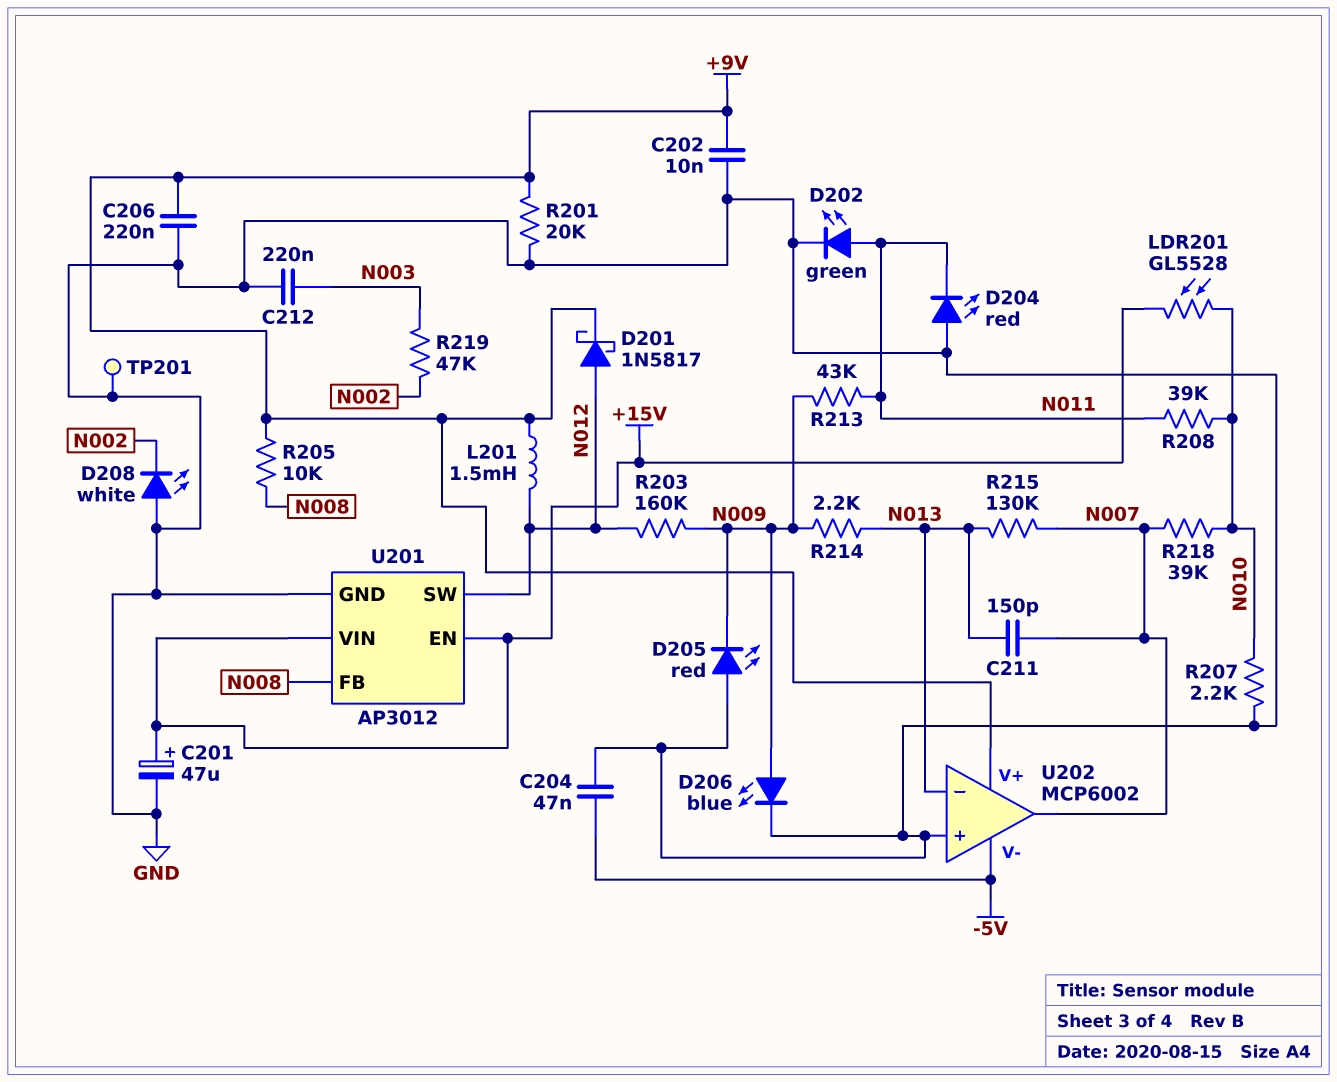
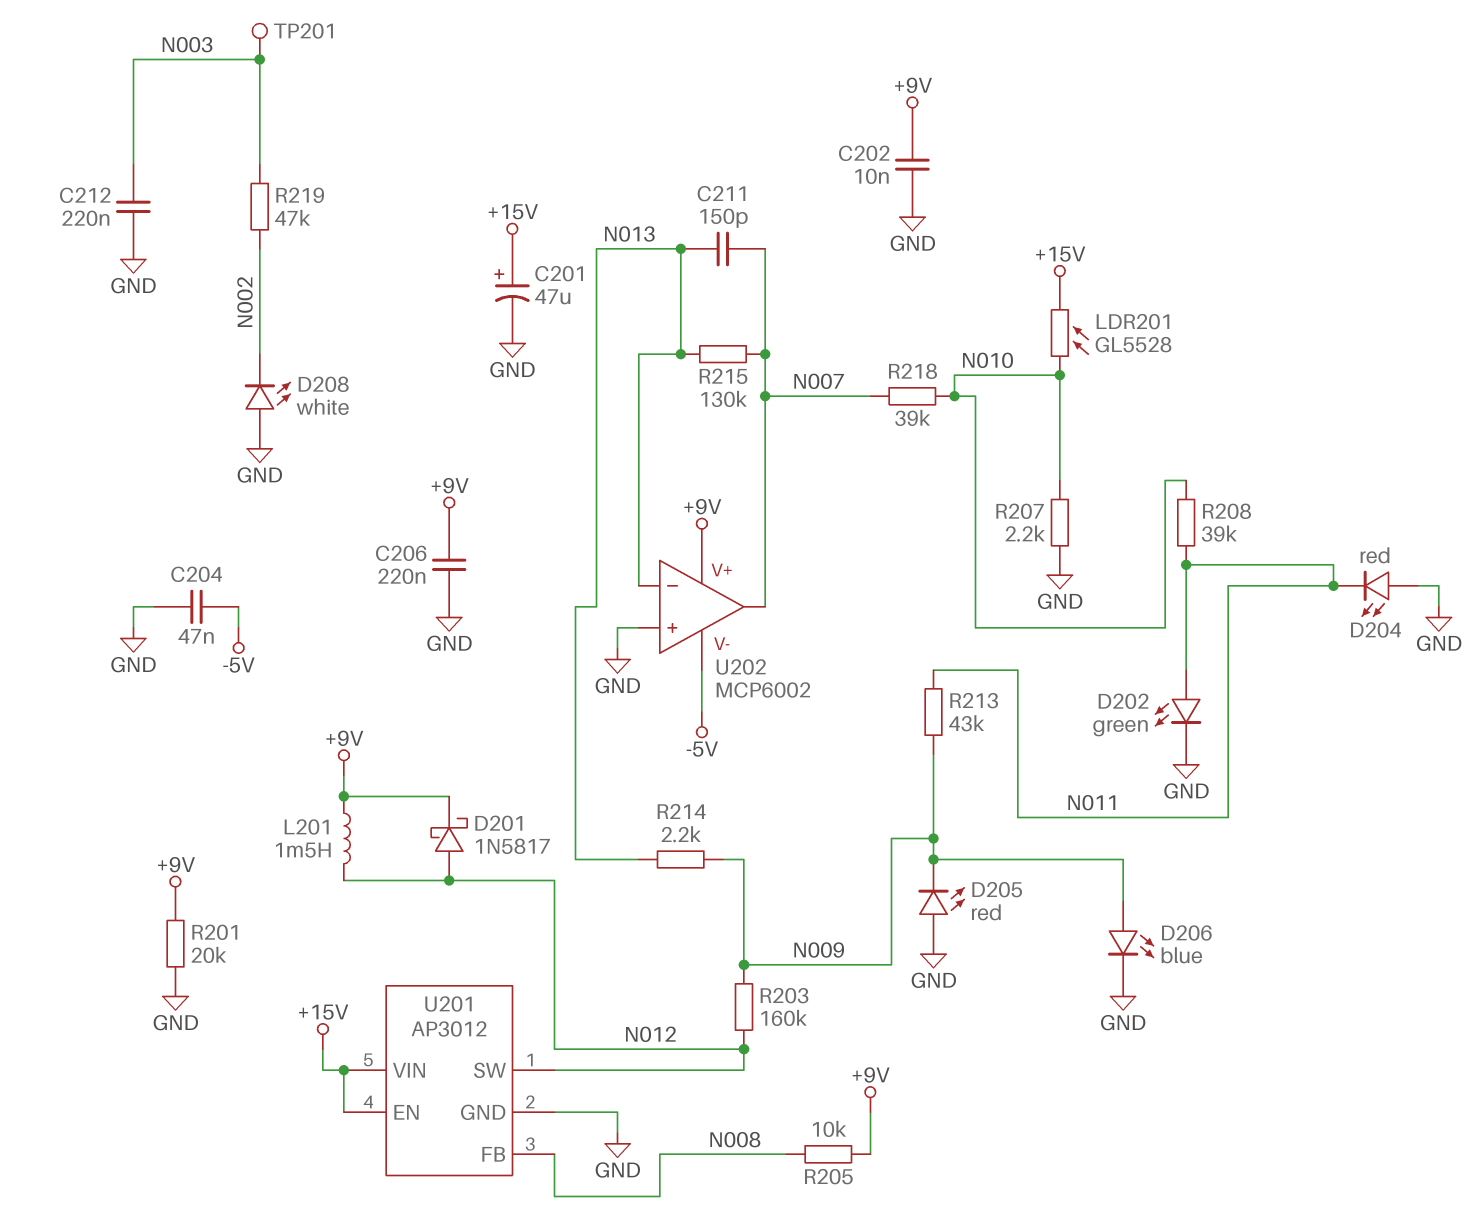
TP201: test point (GND) -> test point (N003)

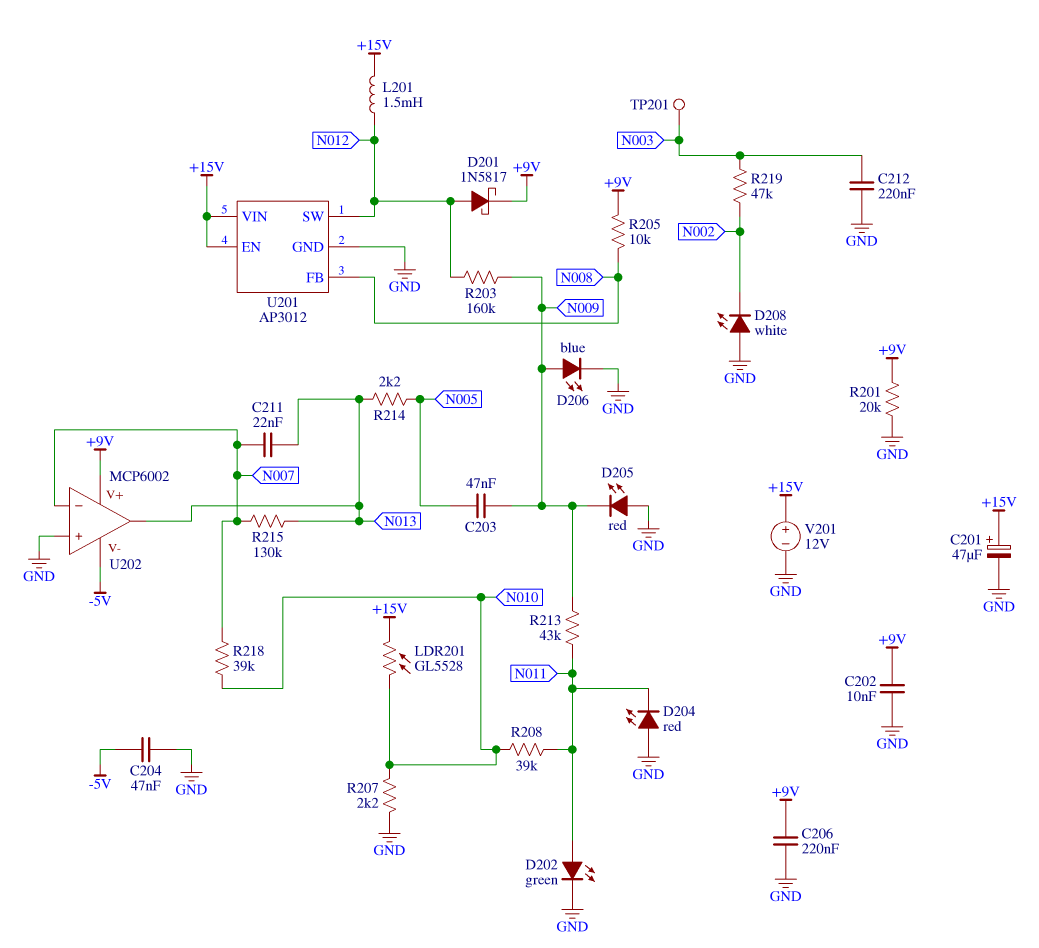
C203: none -> 47nF (N005, N009)
C211: 150pF (N007, N013) -> 22nF (N007, N013)
L201: 1.5mH (+9V, N012) -> 1.5mH (+15V, N012)
R214: 2.2k (N009, N013) -> 2.2k (N005, N013)
U202 pin in-: N013 -> N007
U202 pin out: N007 -> N013
V201: none -> 12V (plus +15V, minus GND)

